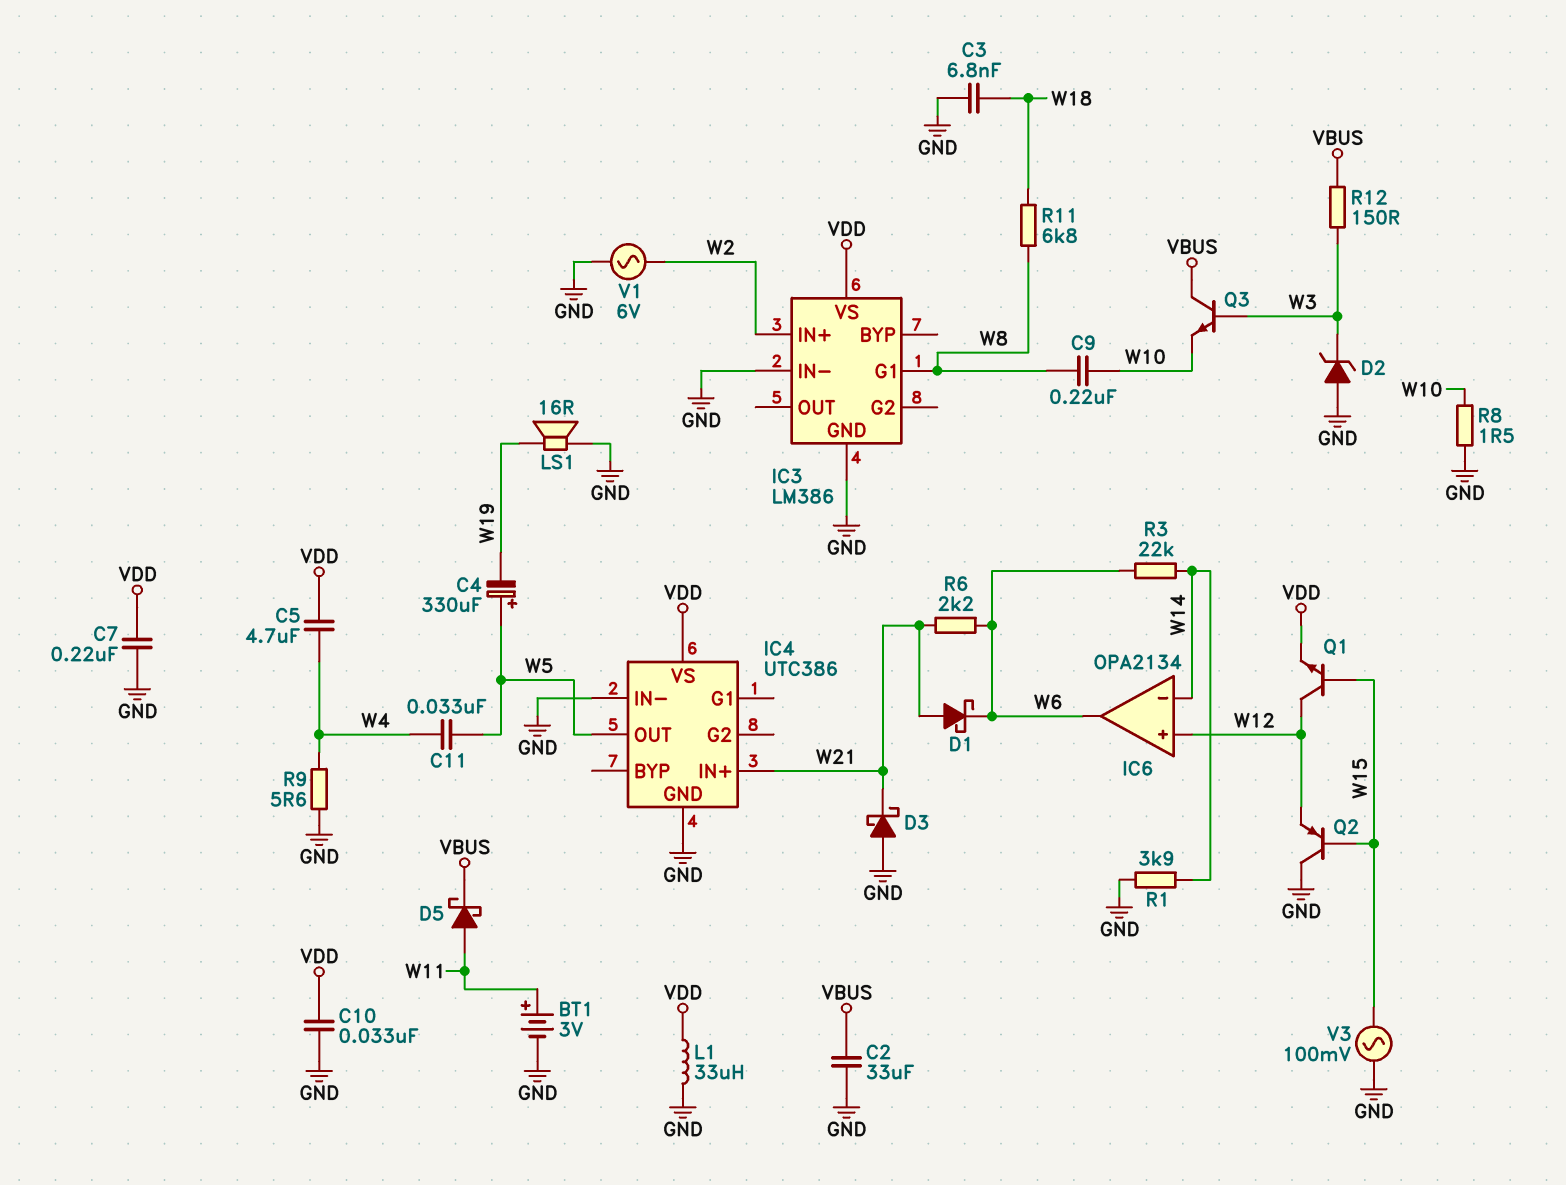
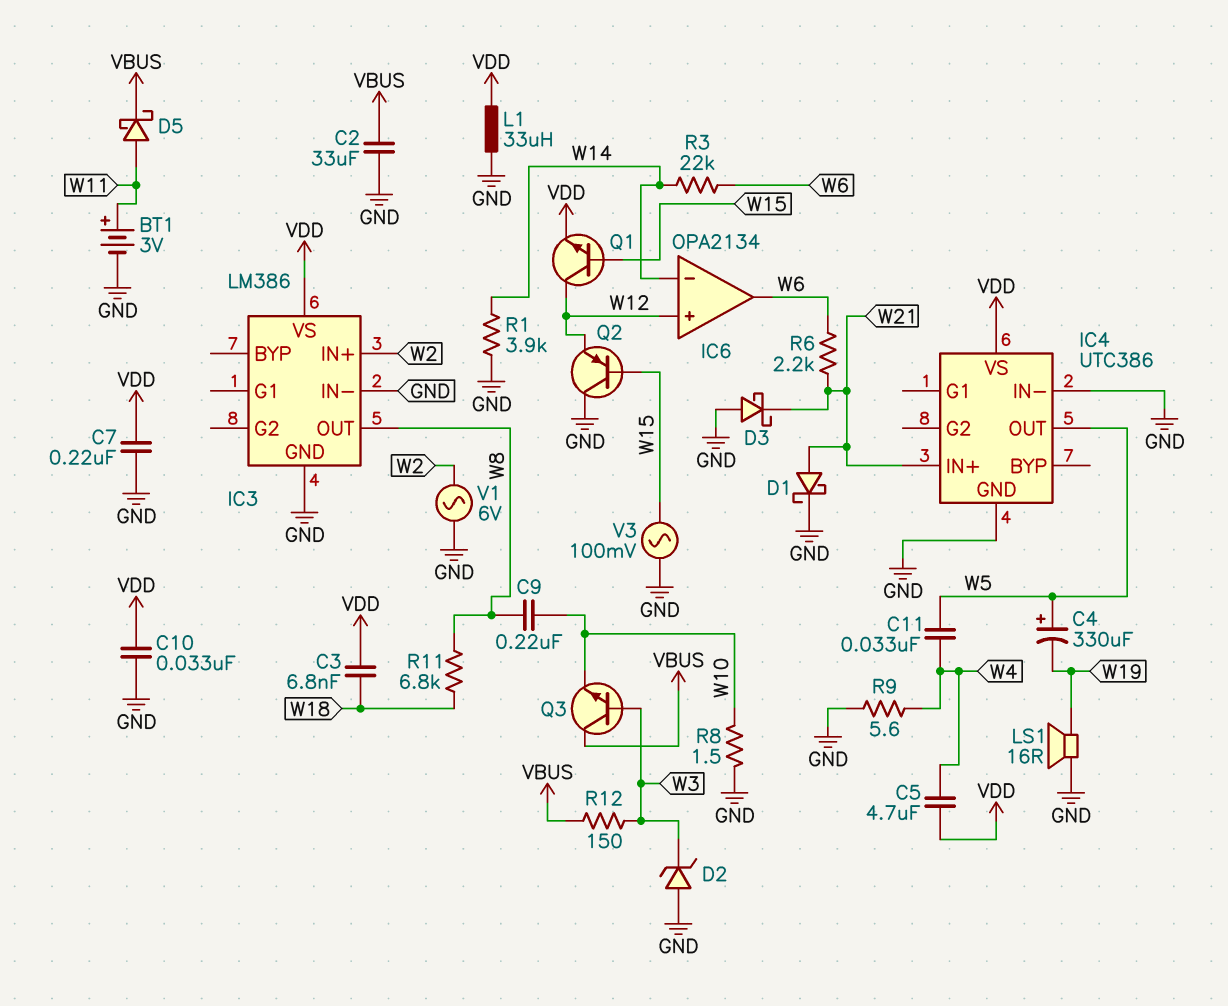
C3: 6.8nF (GND, W18) -> 6.8nF (VDD, W18)
D1: schottky (A W21, K W6) -> schottky (A W21, K GND)
IC3 pin G1: W8 -> none
IC3 pin OUT: none -> W8

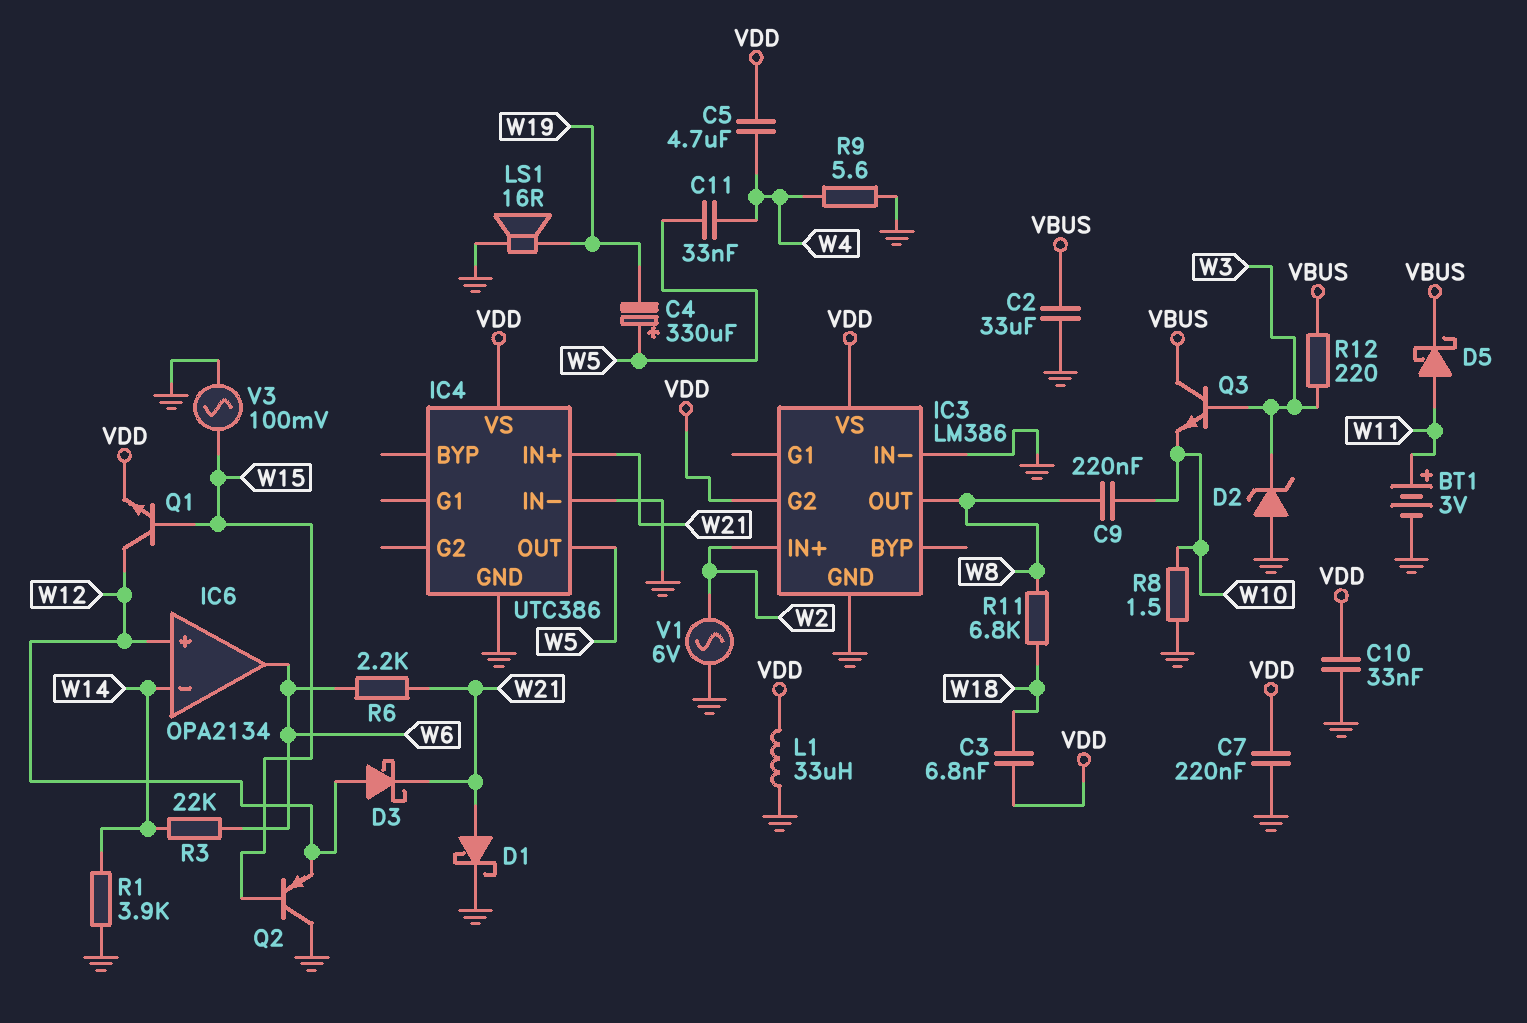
D3: schottky (A GND, K W21) -> schottky (A W12, K W21)
IC3 pin G2: none -> VDD
R12: 150 (VBUS, W3) -> 220 (VBUS, W3)

